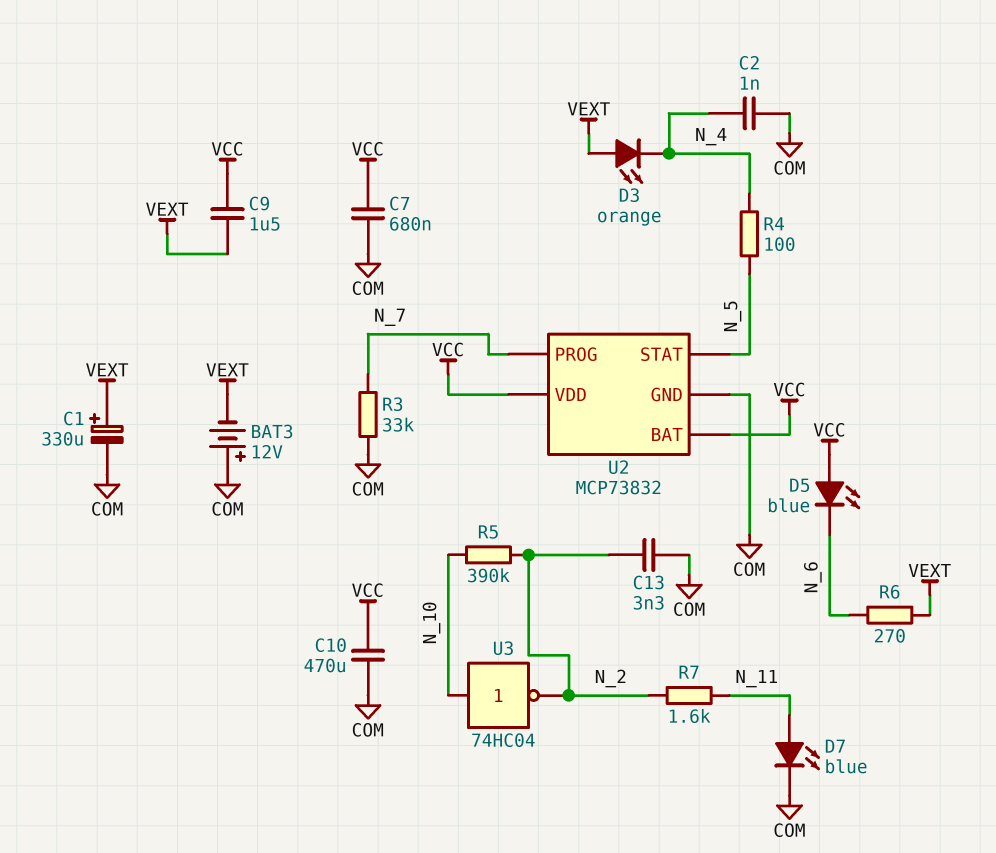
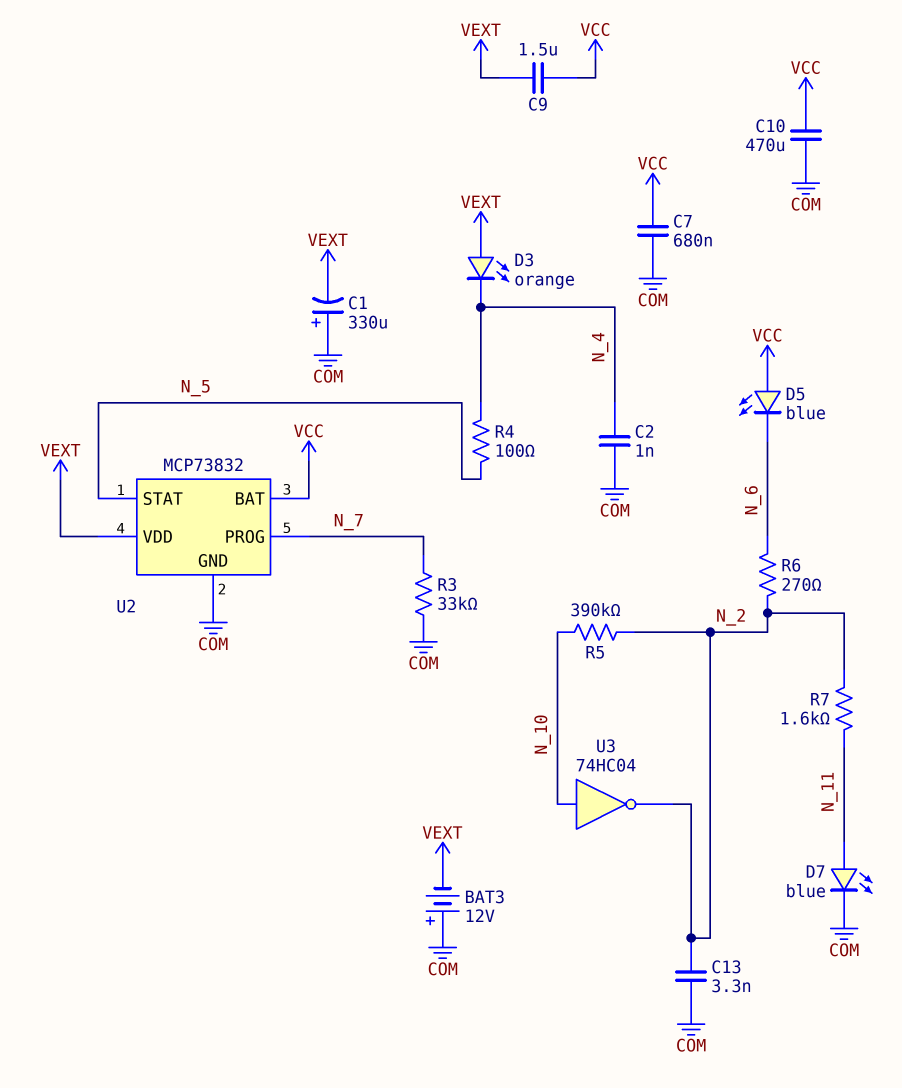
C1: 330uF (plus VEXT, minus COM) -> 330uF (plus COM, minus VEXT)
R6: 270 (N_6, VEXT) -> 270 (N_2, N_6)
U2 pin VDD: VCC -> VEXT

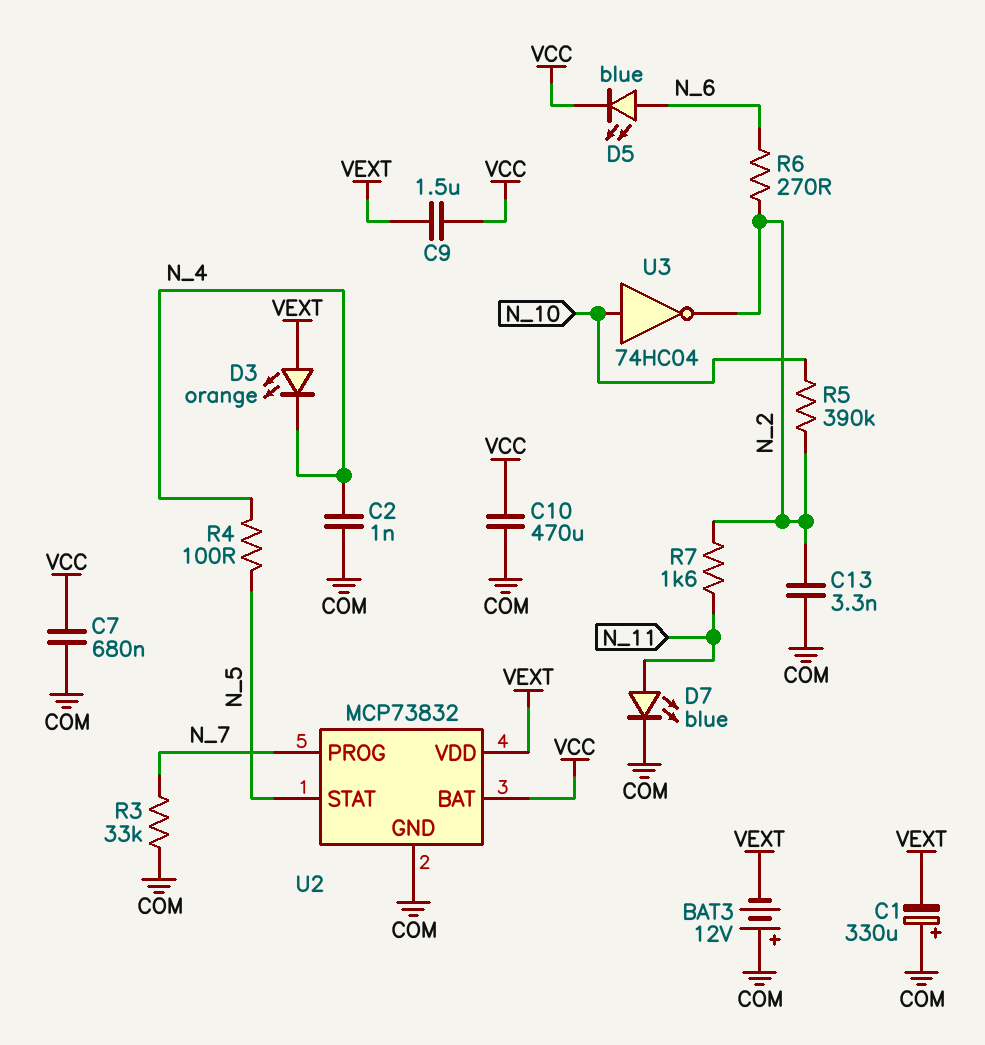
D5: LED blue (A VCC, K N_6) -> LED blue (A N_6, K VCC)

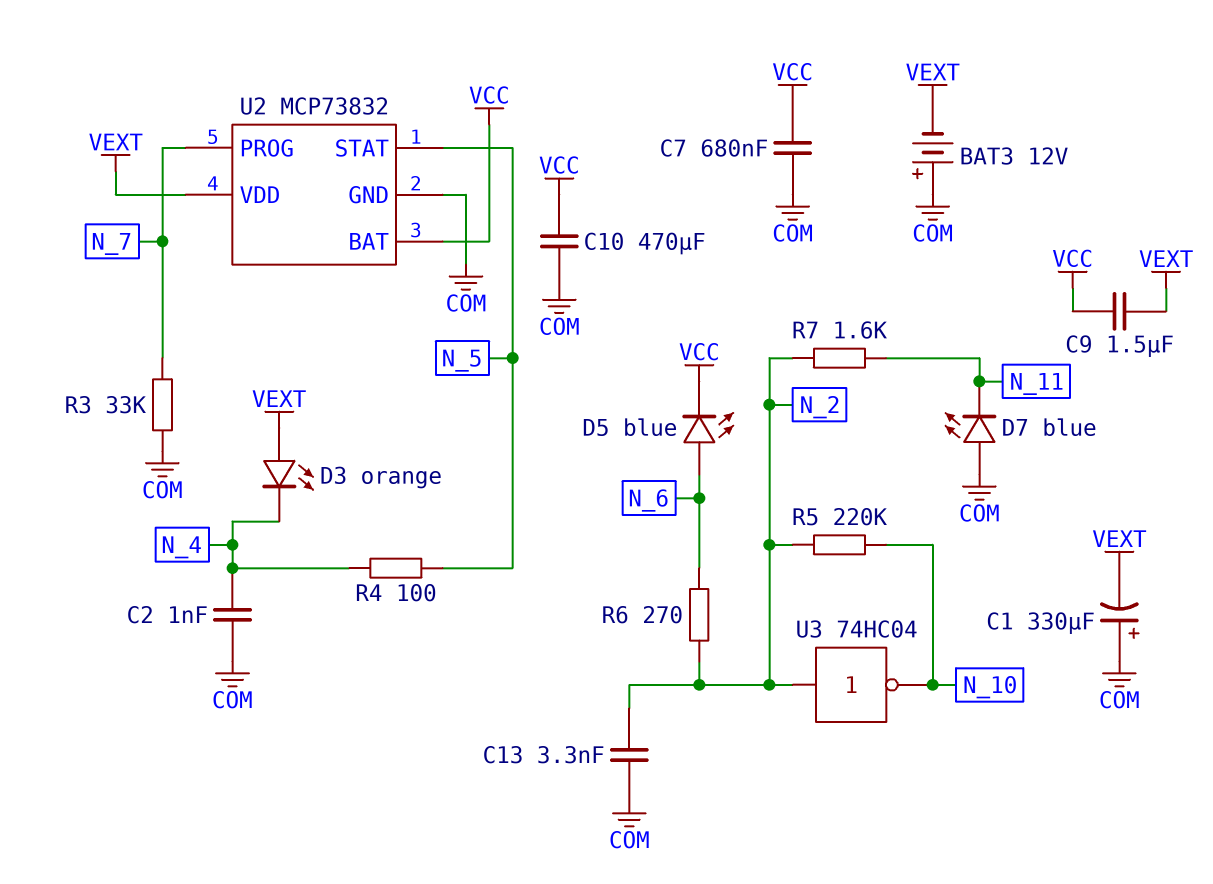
D7: LED blue (A N_11, K COM) -> LED blue (A COM, K N_11)
R5: 390k (N_2, N_10) -> 220k (N_2, N_10)
U3: NOT 74HC04 (in N_10, out N_2) -> NOT 74HC04 (in N_2, out N_10)

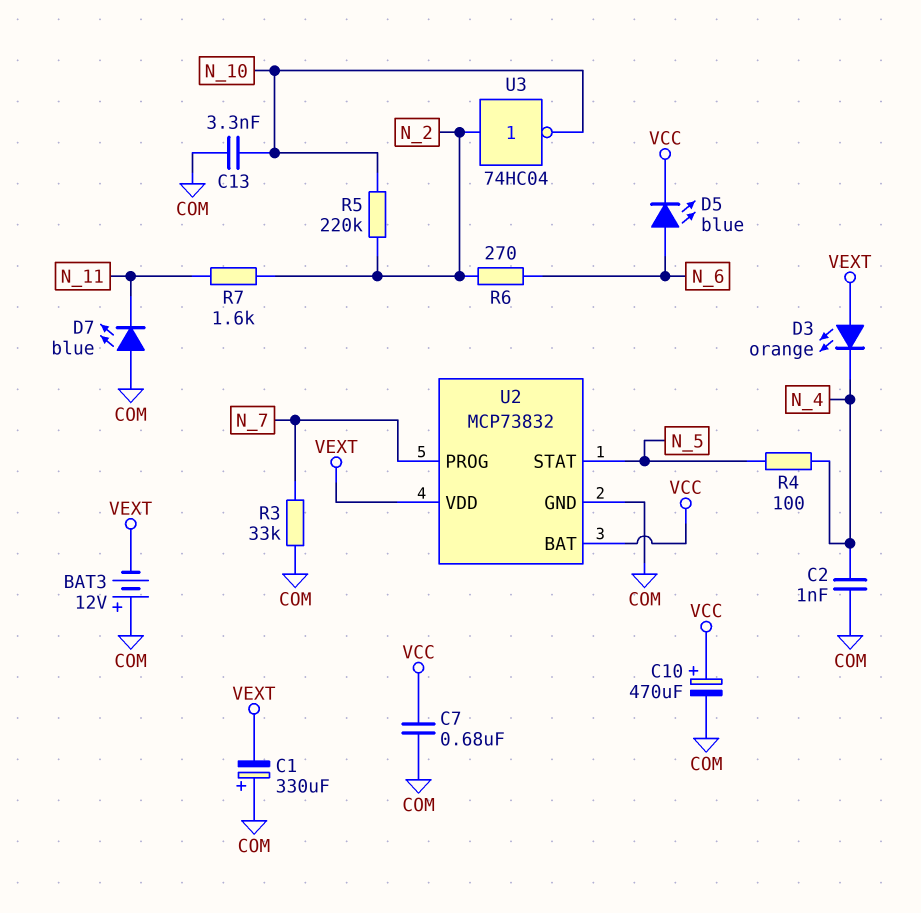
C9: 1.5uF (VCC, VEXT) -> none
C10: 470uF (COM, VCC) -> 470uF (plus VCC, minus COM)
C13: 3.3nF (COM, N_2) -> 3.3nF (COM, N_10)

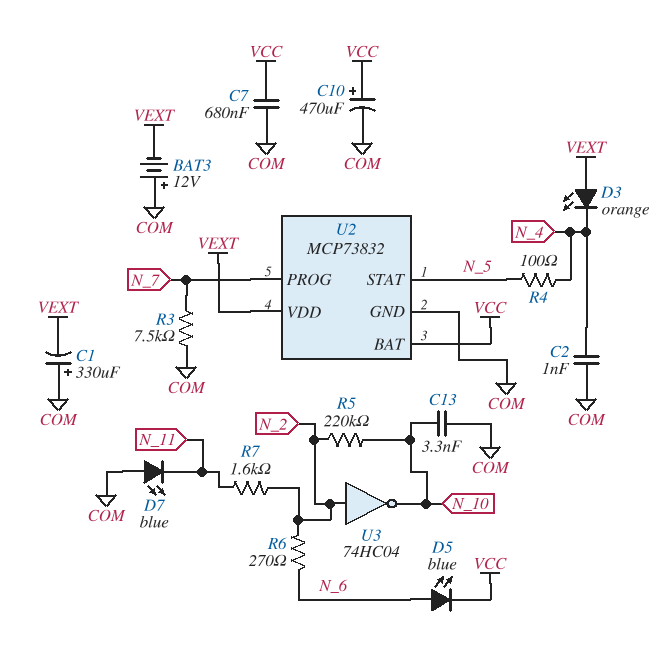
R3: 33k (COM, N_7) -> 7.5k (COM, N_7)

